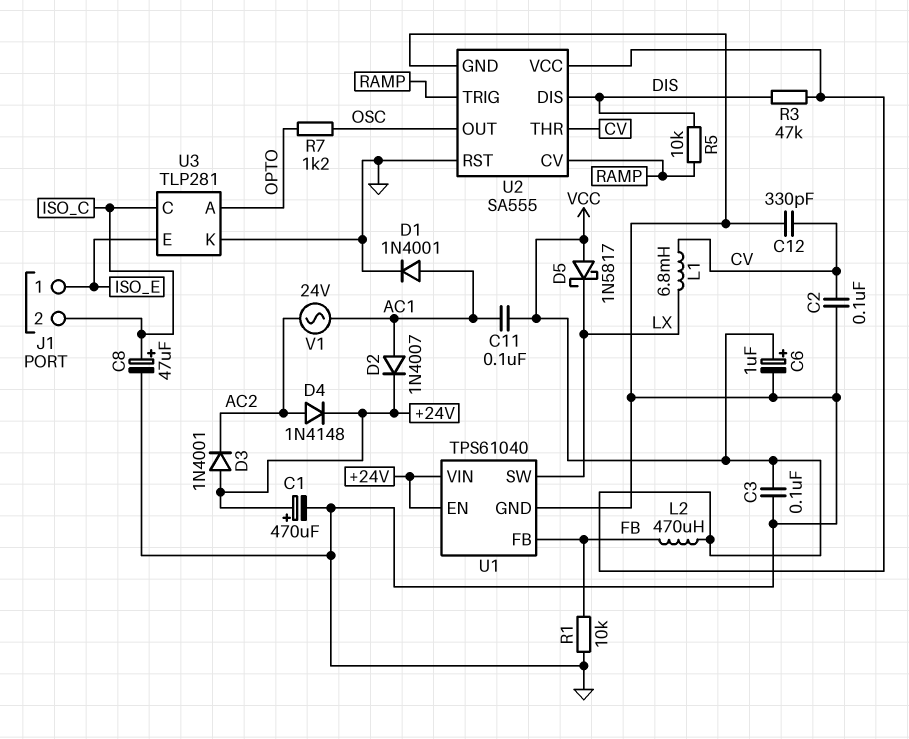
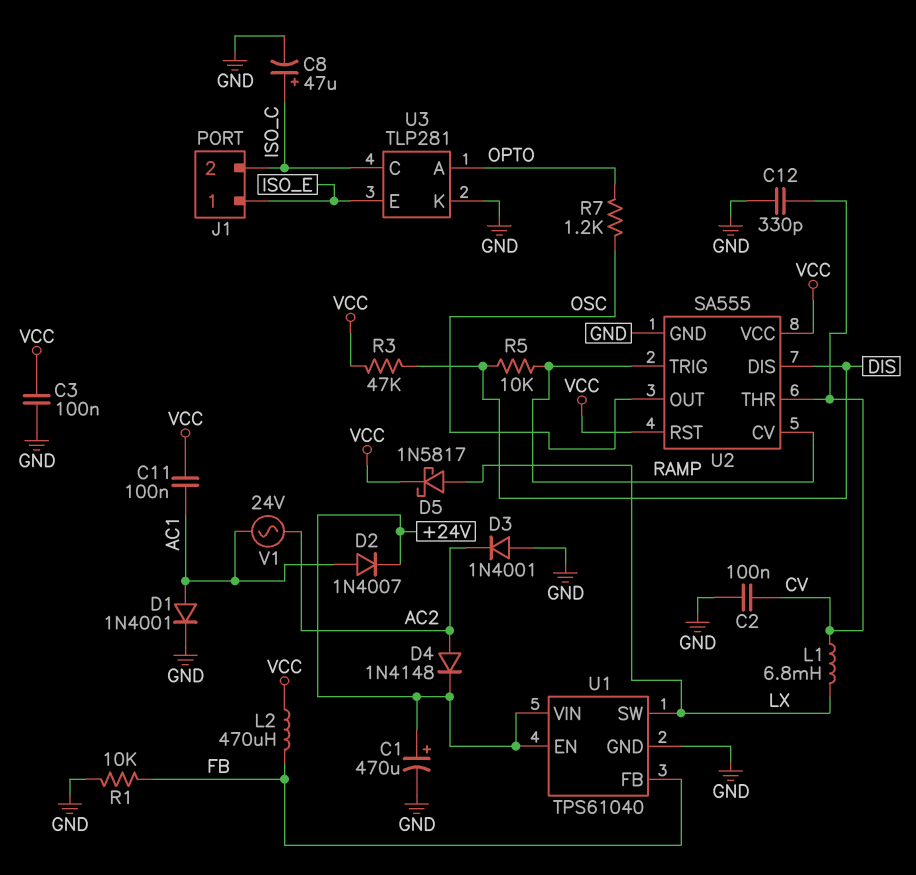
C6: 1uF (plus VCC, minus GND) -> none
D3: diode 1N4001 (A +24V, K AC2) -> diode 1N4001 (A GND, K AC2)
D5: schottky 1N5817 (A VCC, K LX) -> schottky 1N5817 (A LX, K VCC)
U2 pin RST: GND -> VCC

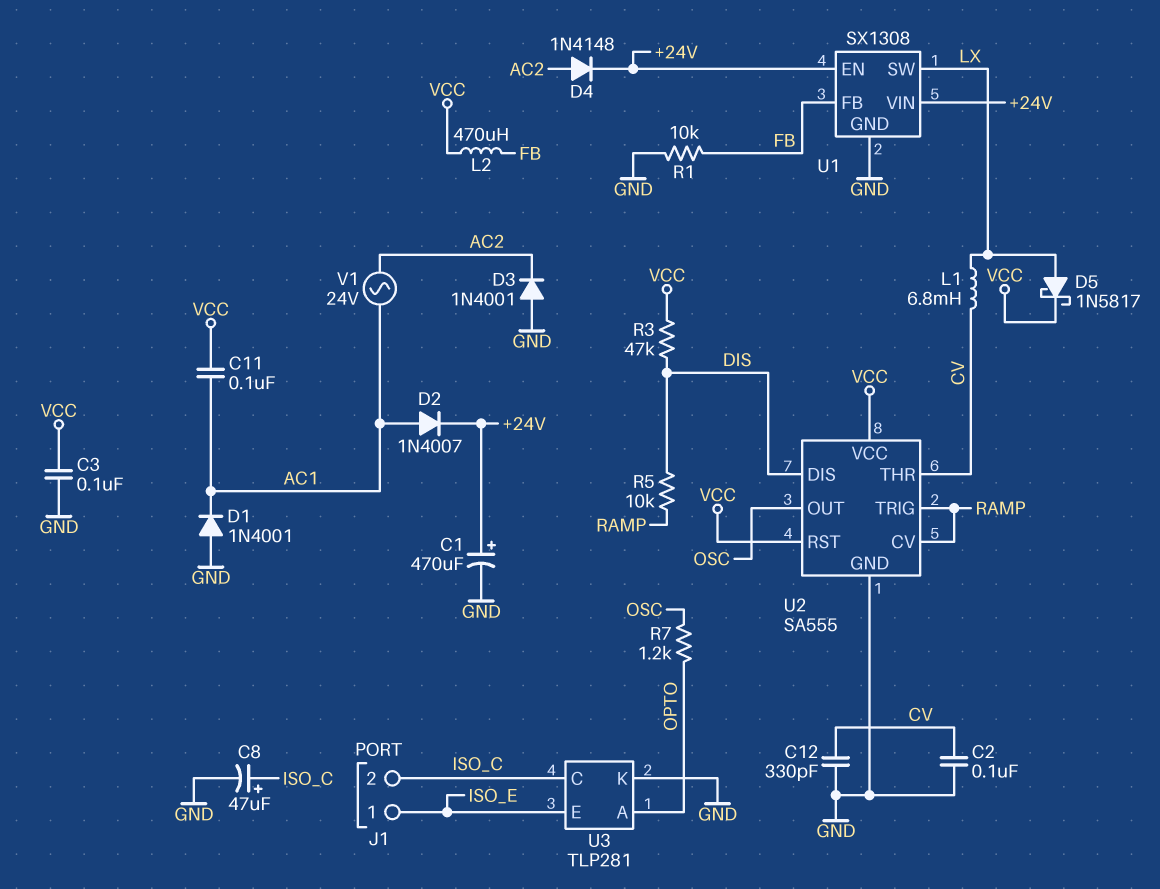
D1: diode 1N4001 (A AC1, K GND) -> diode 1N4001 (A GND, K AC1)
U1: TPS61040 -> SX1308

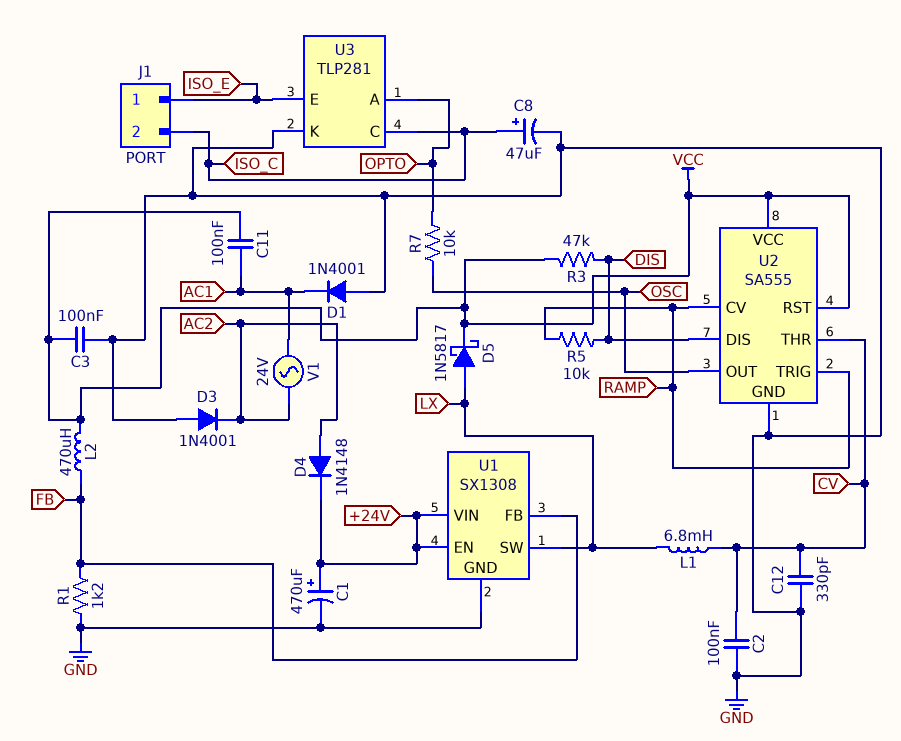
D2: diode 1N4007 (A AC1, K +24V) -> none
R1: 10k (FB, GND) -> 1.2k (FB, GND)
R7: 1.2k (OPTO, OSC) -> 10k (OPTO, OSC)

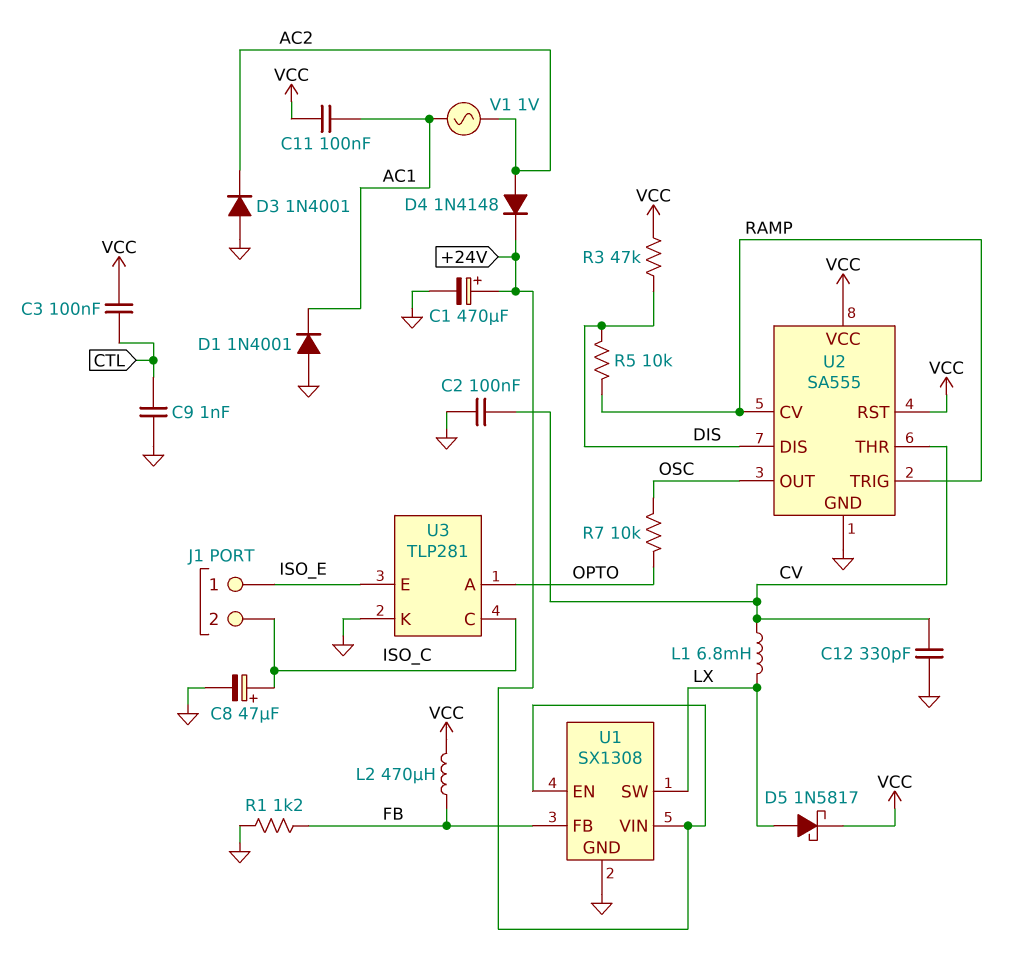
C3: 100nF (GND, VCC) -> 100nF (CTL, VCC)
C9: none -> 1nF (CTL, GND)
V1: AC 24V (AC1, AC2) -> AC 1V (AC1, AC2)

